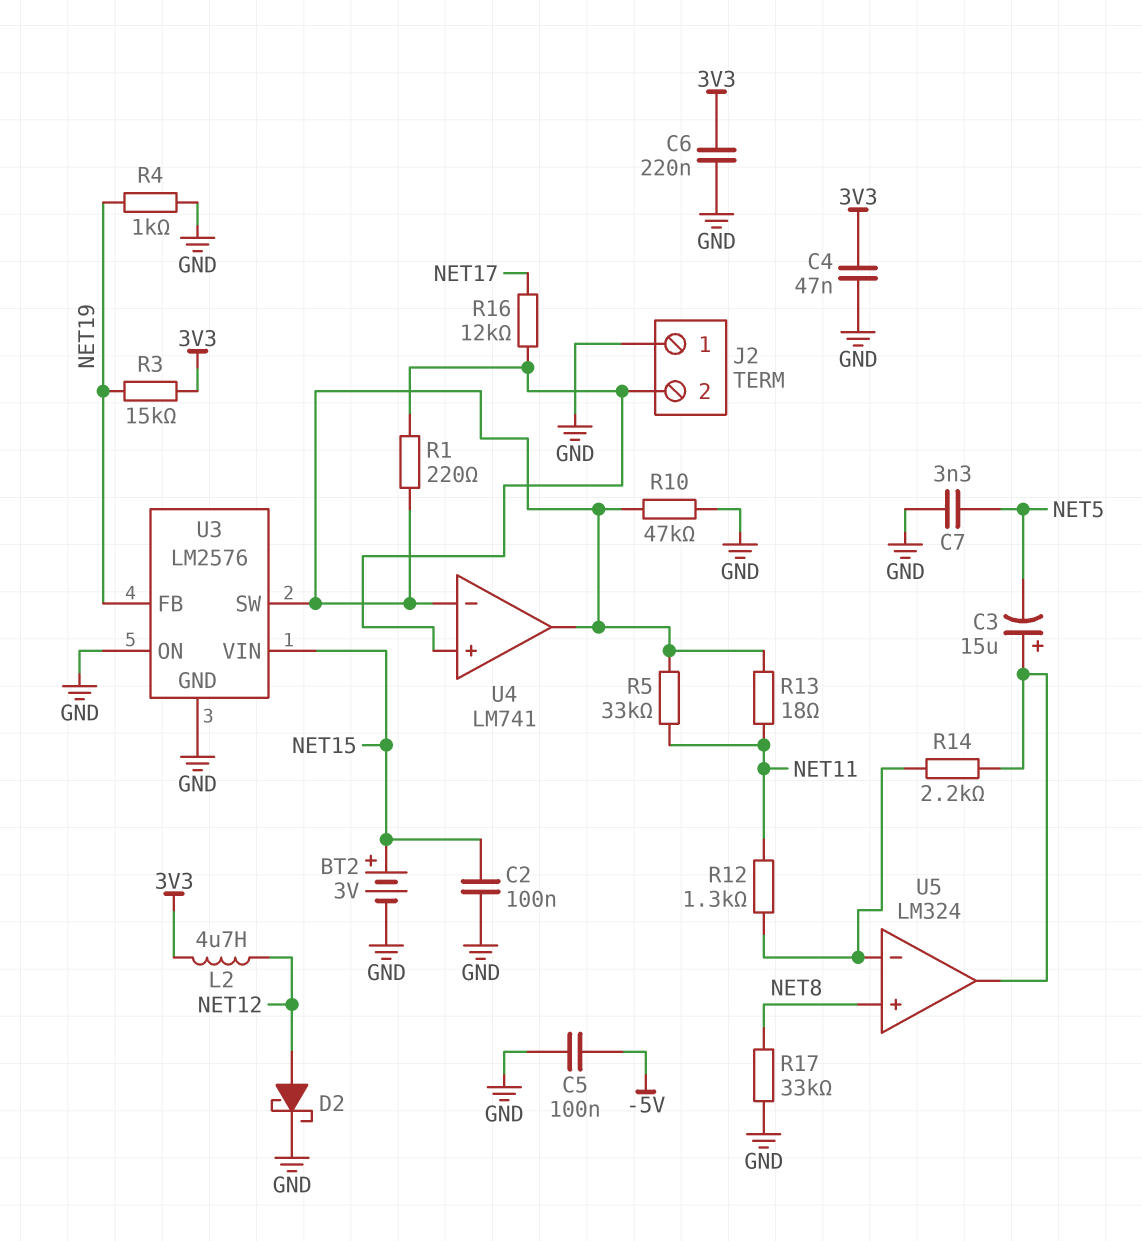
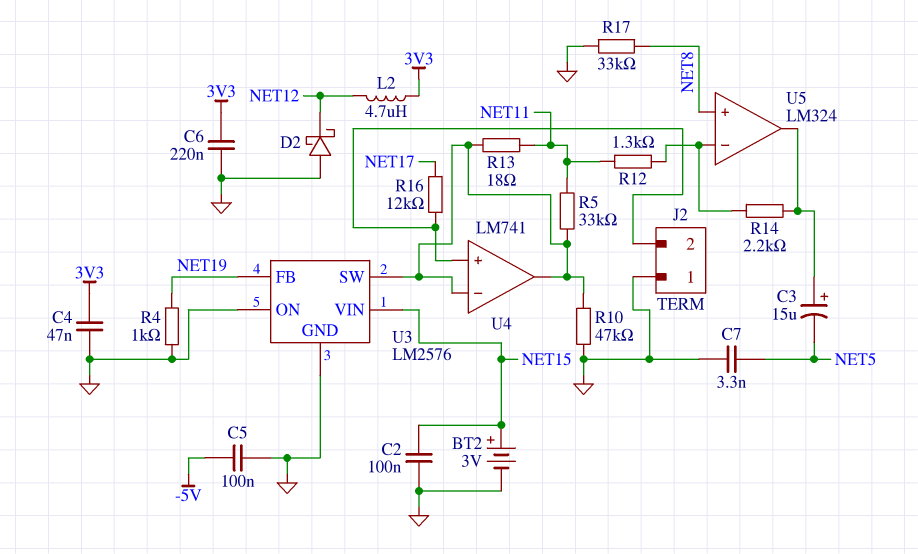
D2: schottky (A NET12, K GND) -> schottky (A GND, K NET12)
R1: 220 (J2/2, U3/SW) -> none
R3: 15k (3V3, NET19) -> none

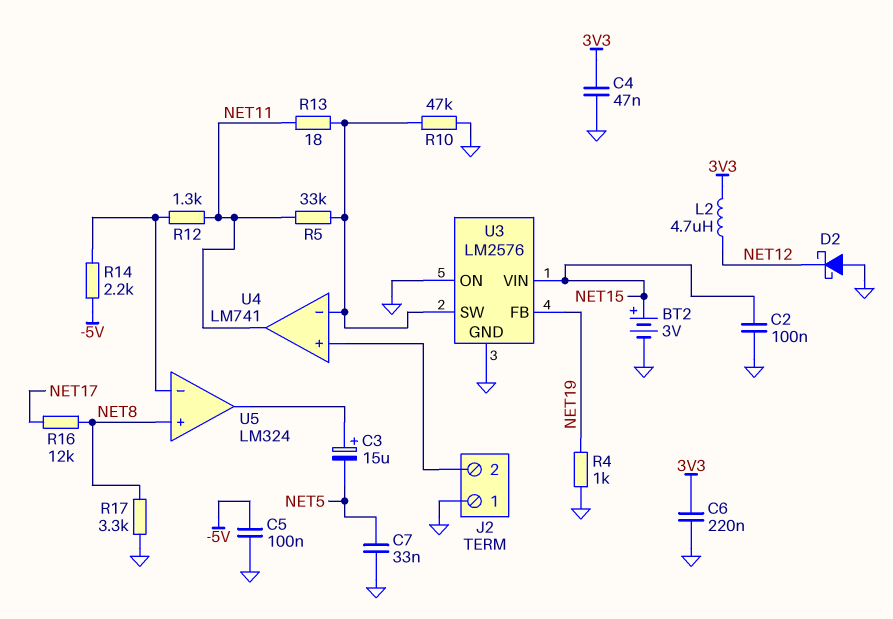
C7: 3.3nF (GND, NET5) -> 33nF (GND, NET5)
R14: 2.2k (U5/in-, U5/out) -> 2.2k (-5V, U5/in-)
R16: 12k (J2/2, NET17) -> 12k (NET8, NET17)
R17: 33k (GND, NET8) -> 3.3k (GND, NET8)
U4 pin out: U3/SW -> NET11

